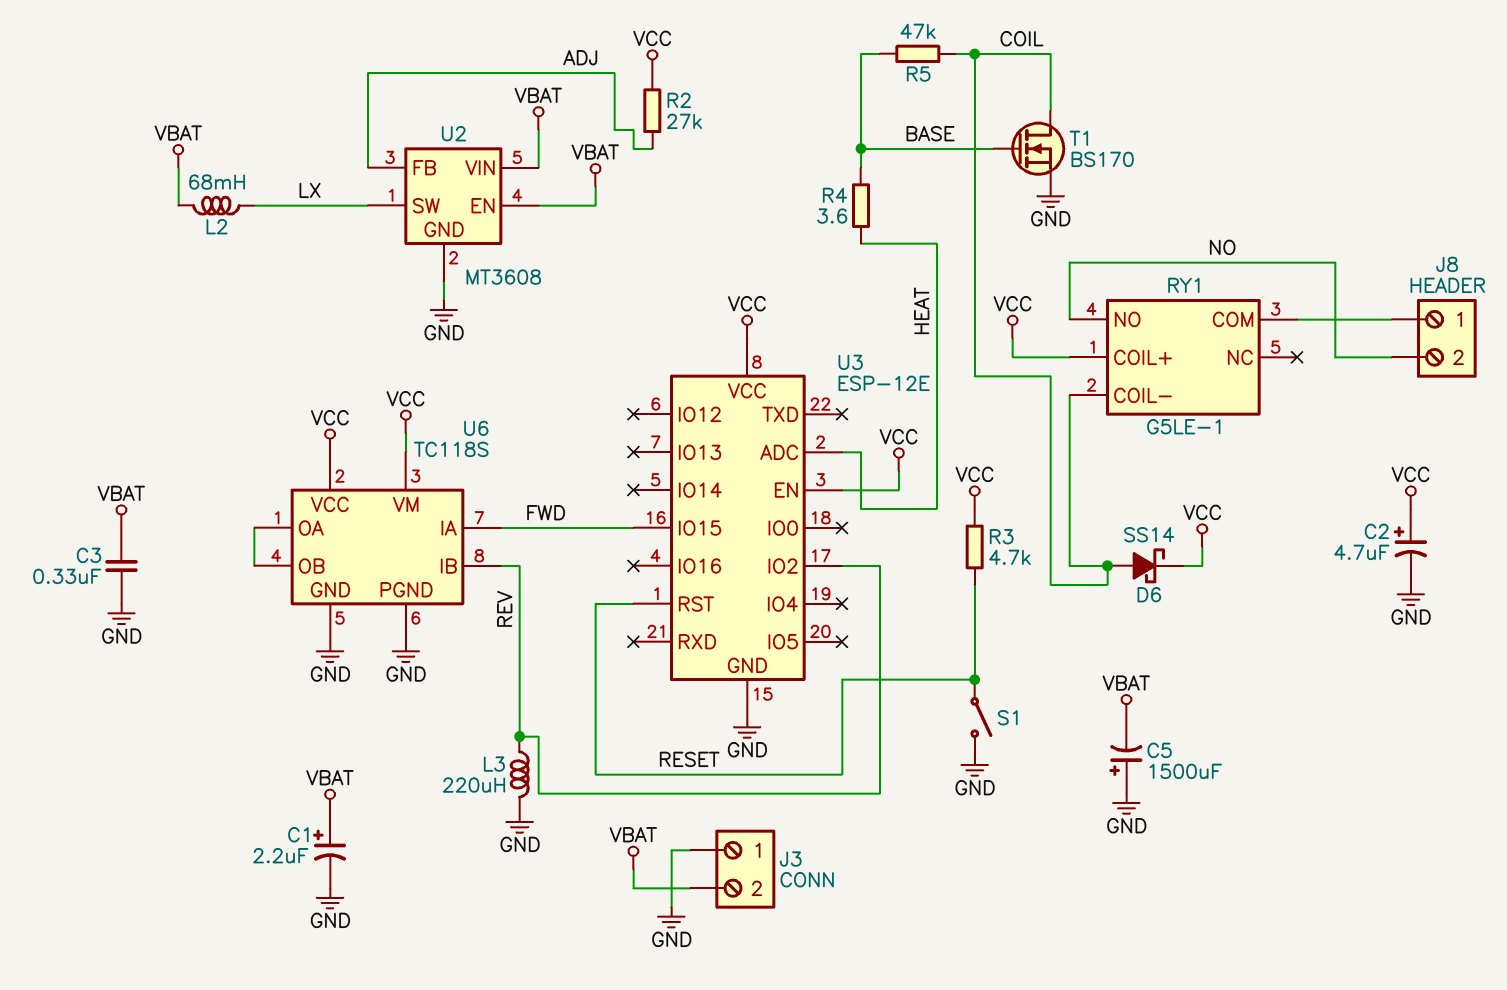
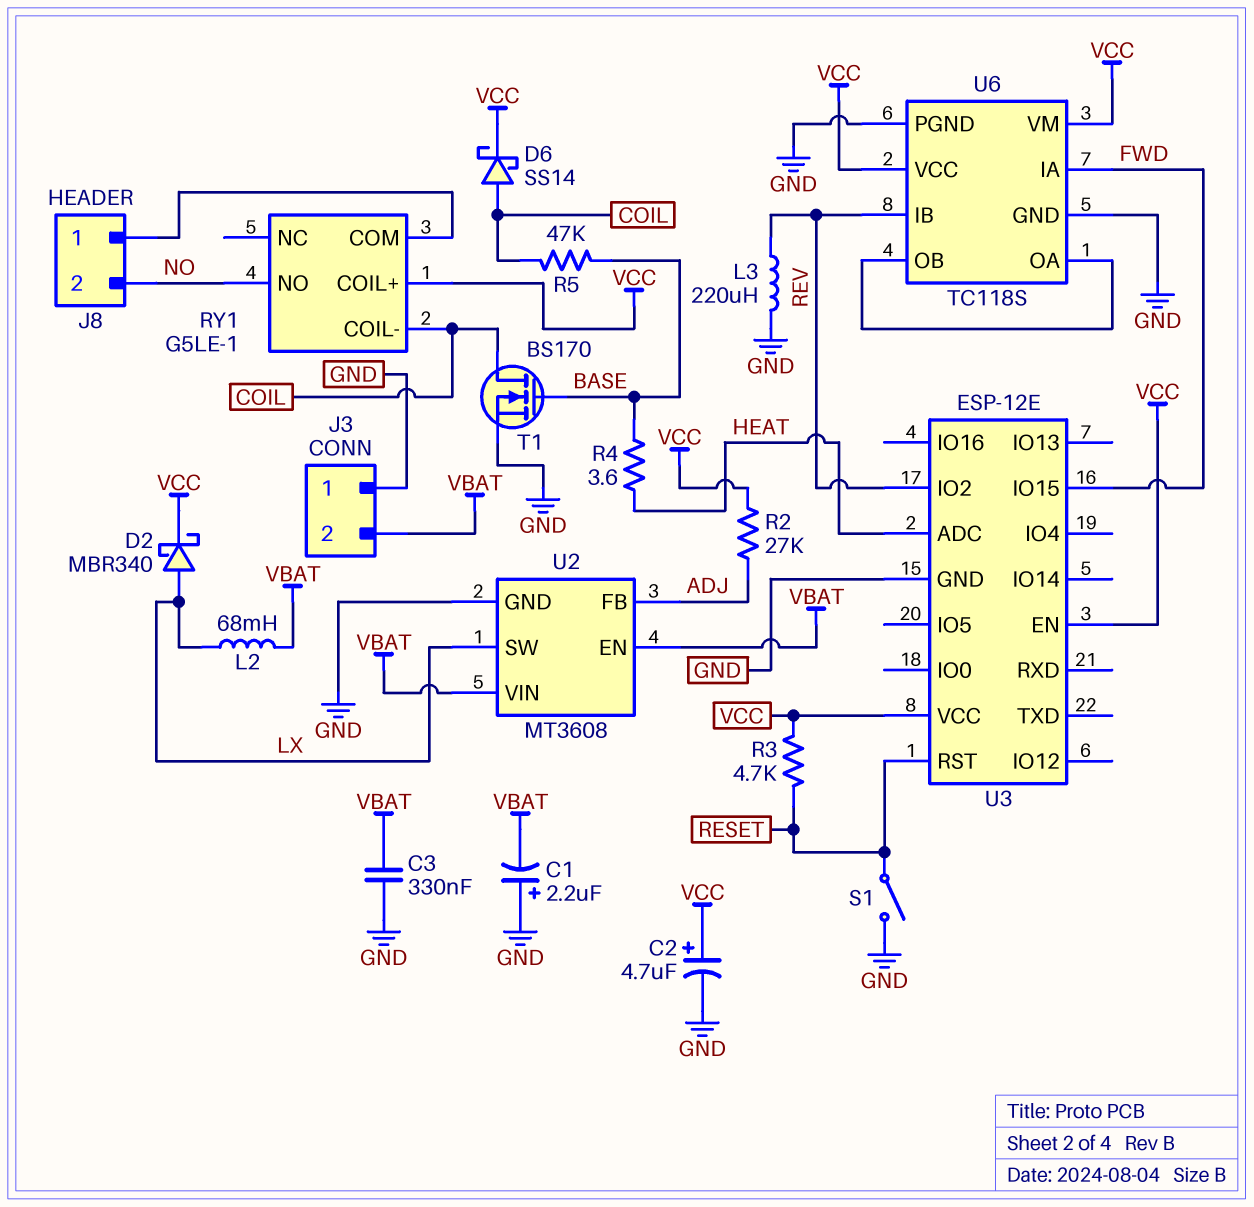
C1: 2.2uF (plus VBAT, minus GND) -> 2.2uF (plus GND, minus VBAT)
C5: 1500uF (plus GND, minus VBAT) -> none
D2: none -> schottky MBR340 (A LX, K VCC)

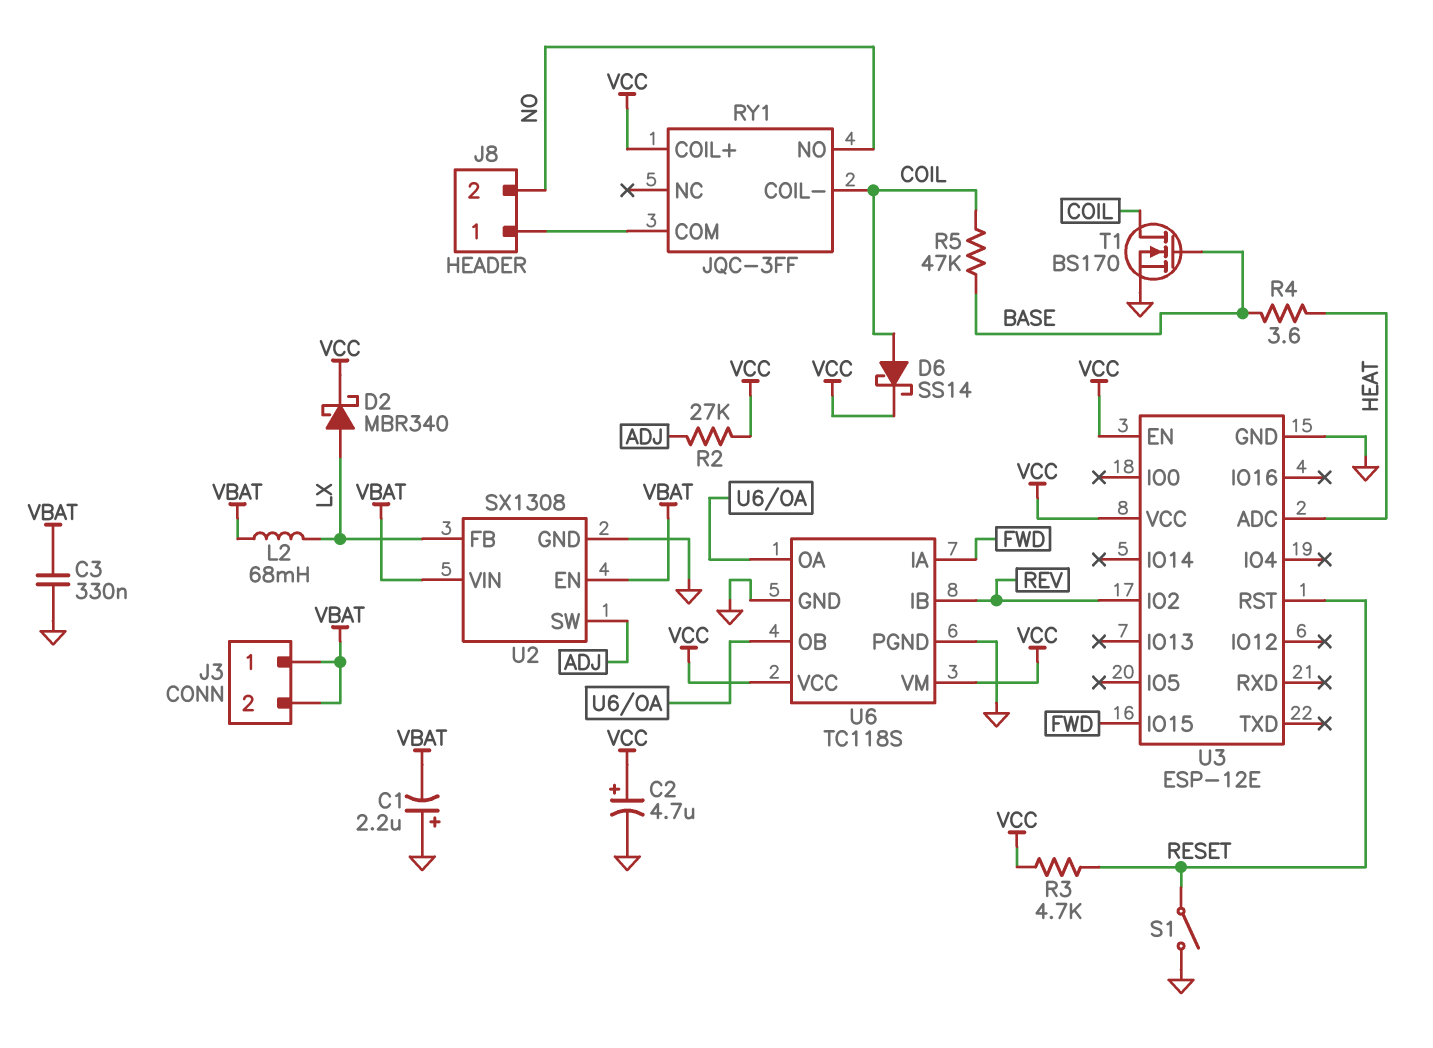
J3 pin 1: GND -> VBAT
L3: 220uH (GND, REV) -> none
RY1: G5LE-1 -> JQC-3FF
U2: MT3608 -> SX1308
U2 pin FB: ADJ -> LX
U2 pin SW: LX -> ADJ

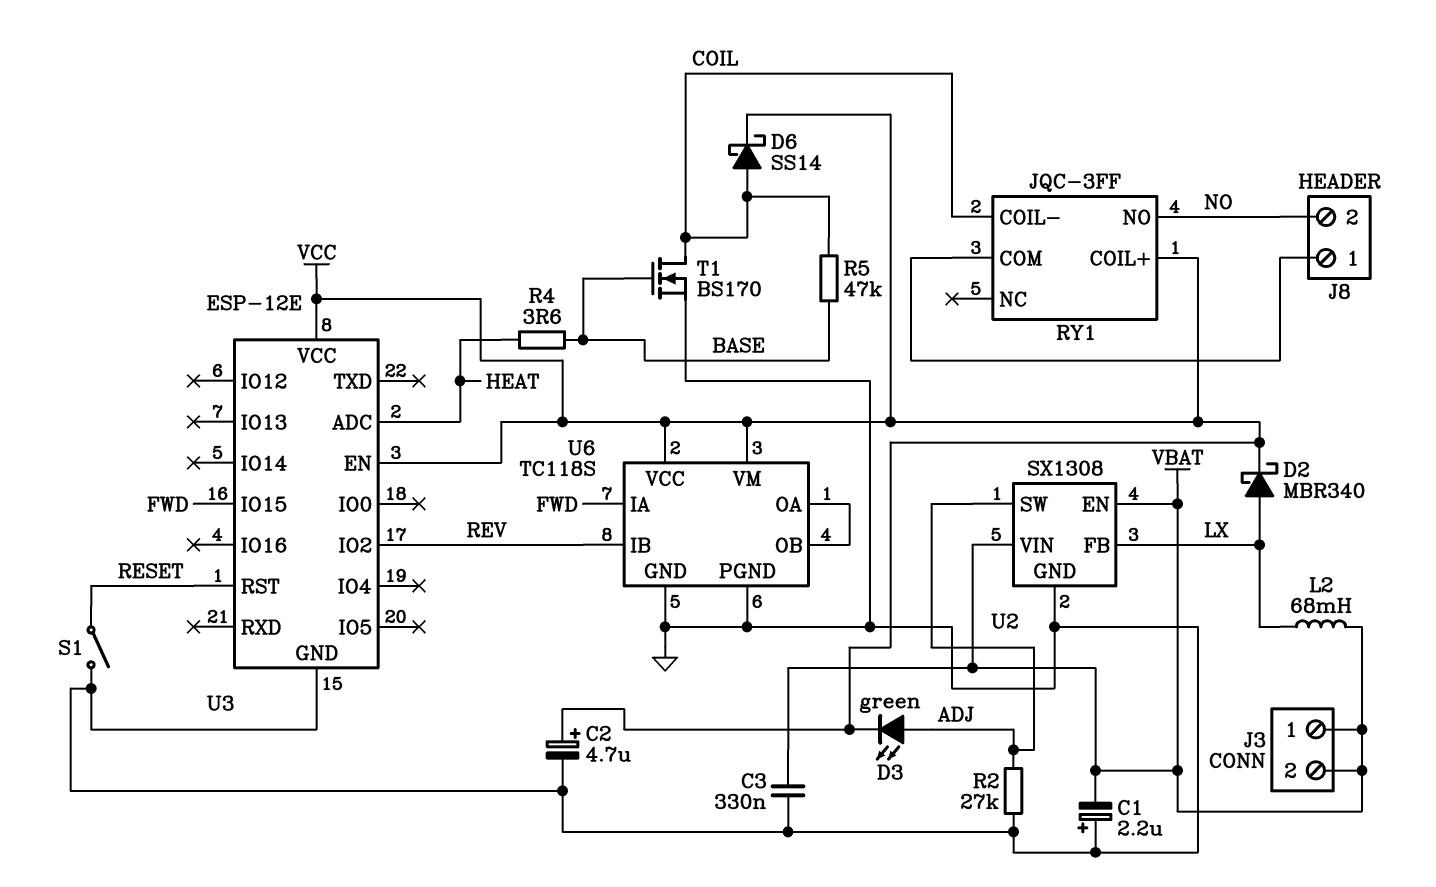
D3: none -> LED green (A ADJ, K VCC)
R2: 27k (ADJ, VCC) -> 27k (ADJ, GND)
R3: 4.7k (RESET, VCC) -> none

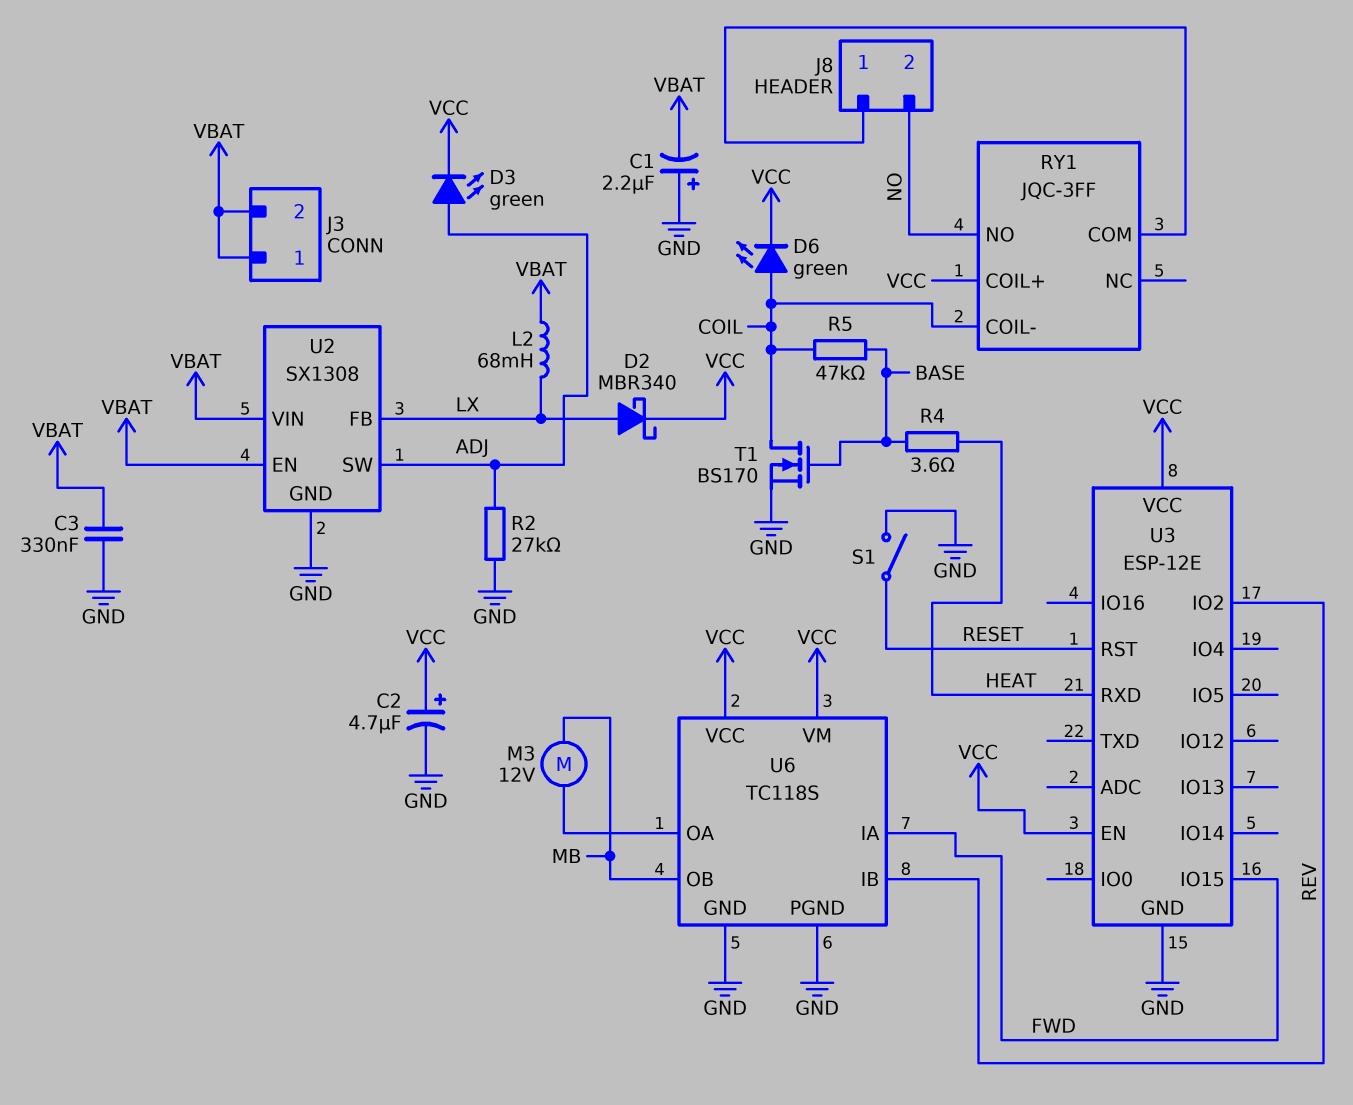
D6: schottky SS14 (A COIL, K VCC) -> LED green (A COIL, K VCC)
M3: none -> motor 12V (MB, U6/OA)
U3 pin ADC: HEAT -> none
U3 pin RXD: none -> HEAT
U6 pin OB: U6/OA -> MB

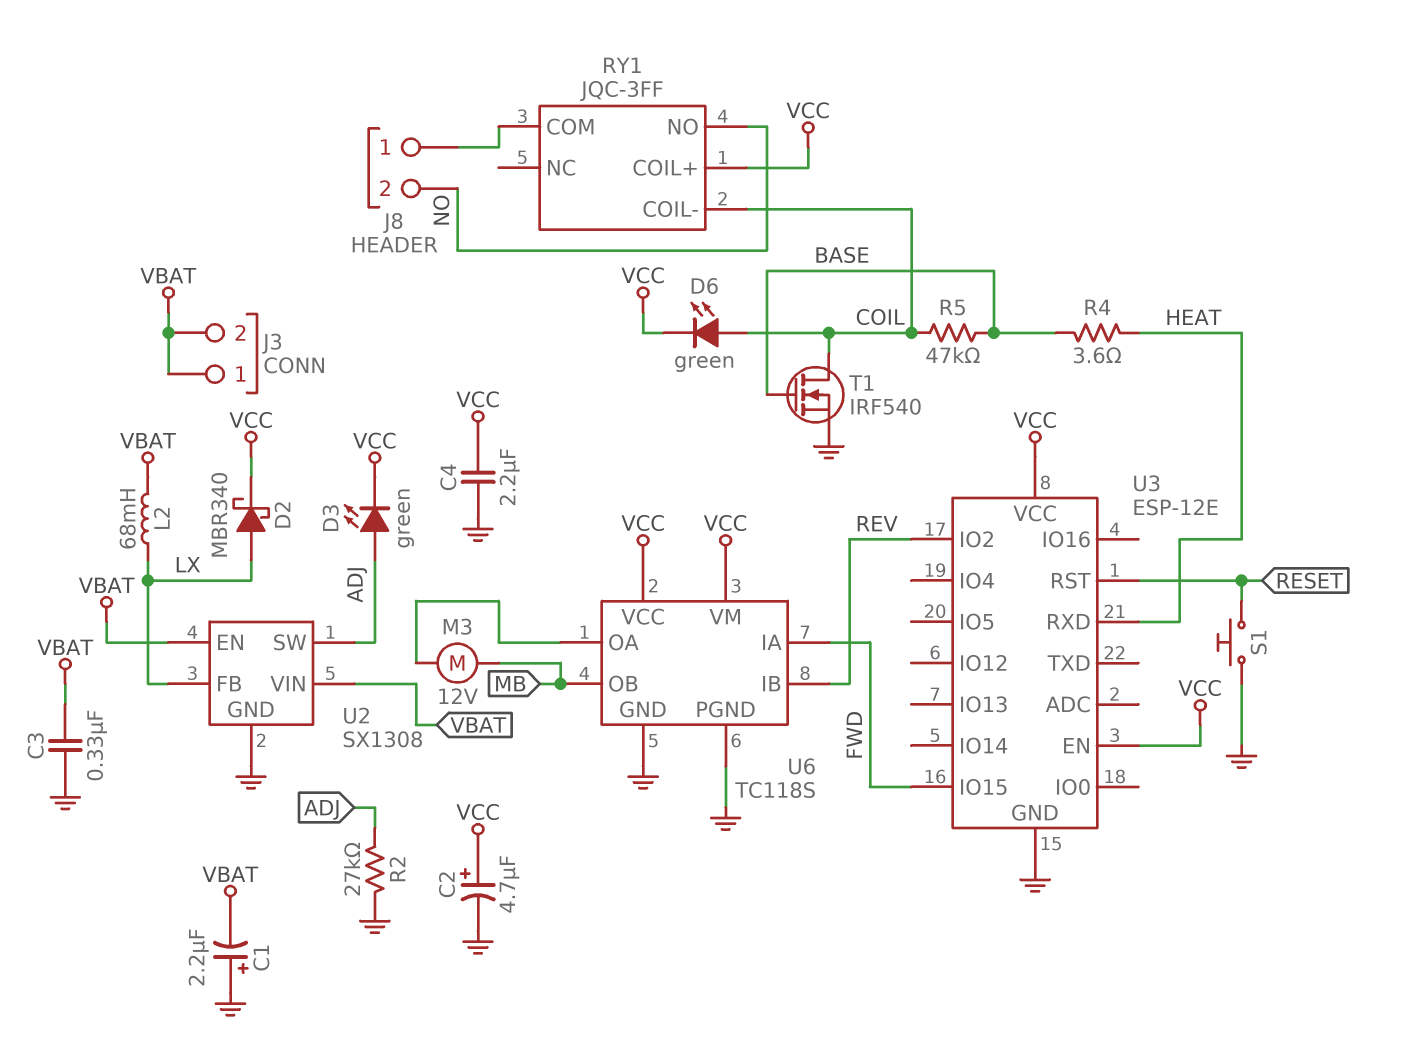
C4: none -> 2.2uF (GND, VCC)
S1: switch (GND, RESET) -> button (GND, RESET)
T1: NMOS BS170 (G BASE, D COIL, S GND) -> NMOS IRF540 (G BASE, D COIL, S GND)

